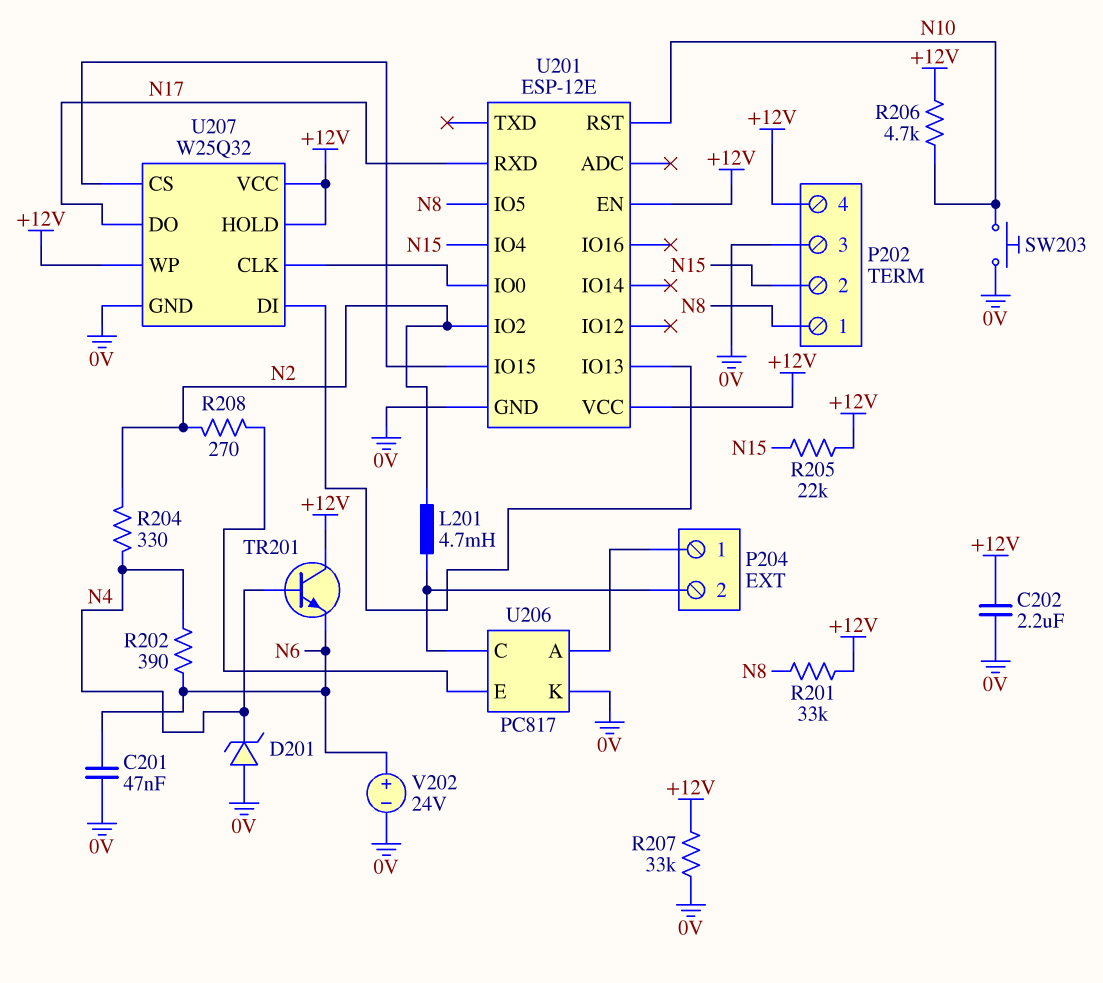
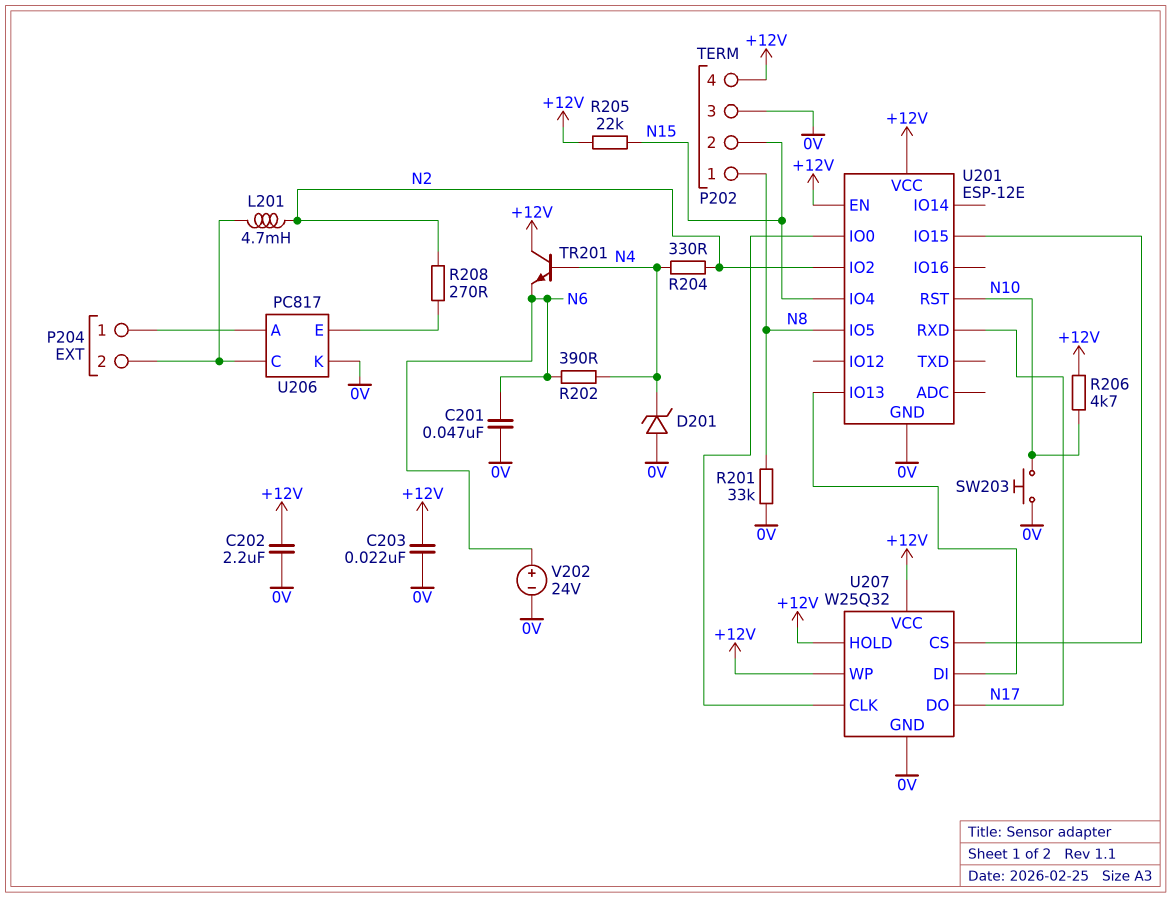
C203: none -> 22nF (+12V, 0V)
R201: 33k (+12V, N8) -> 33k (0V, N8)
R207: 33k (+12V, 0V) -> none

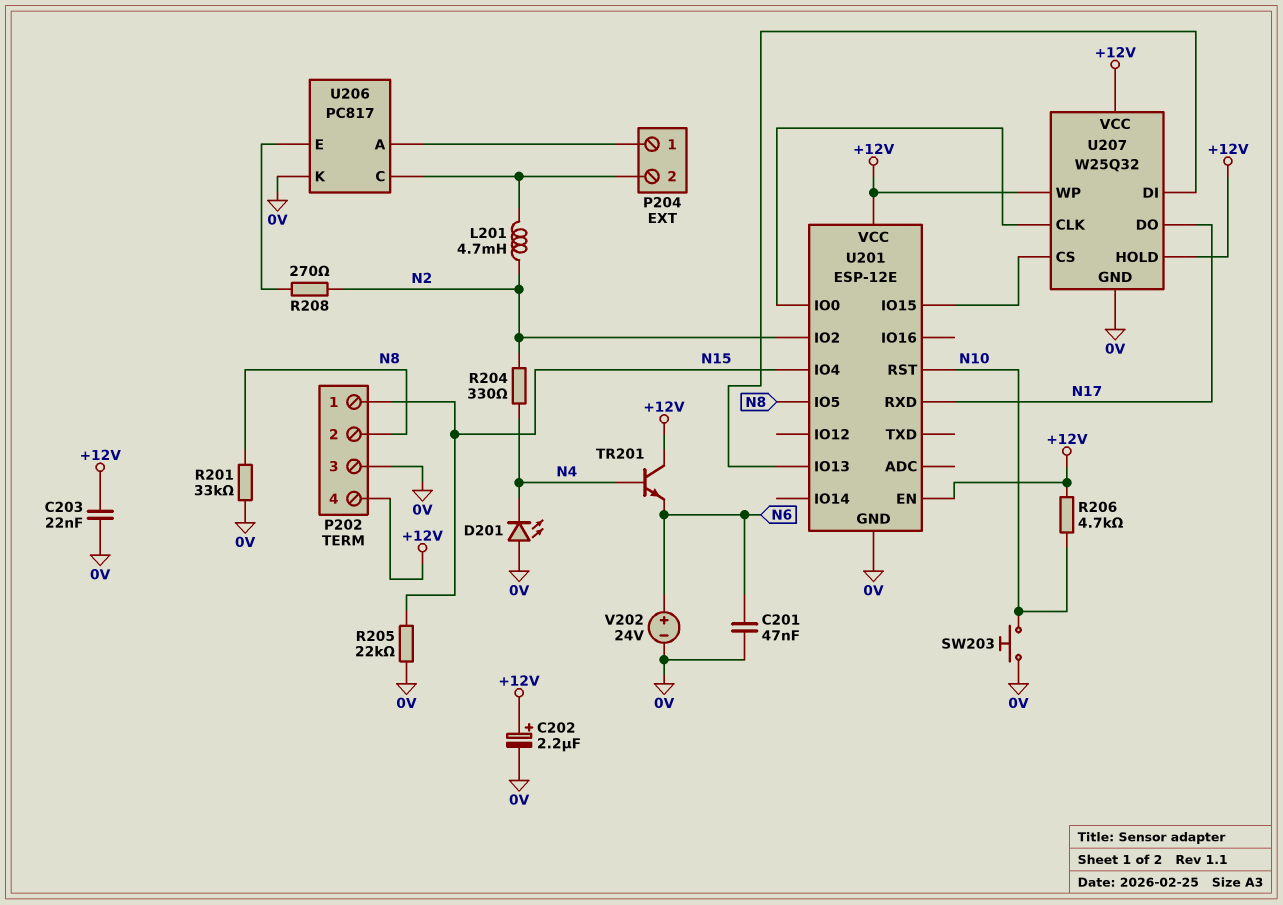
C202: 2.2uF (+12V, 0V) -> 2.2uF (plus +12V, minus 0V)
D201: zener (A 0V, K N4) -> LED (A 0V, K N4)
P202 pin 1: N8 -> N15
P202 pin 2: N15 -> N8
R202: 390 (N4, N6) -> none
R205: 22k (+12V, N15) -> 22k (0V, N15)

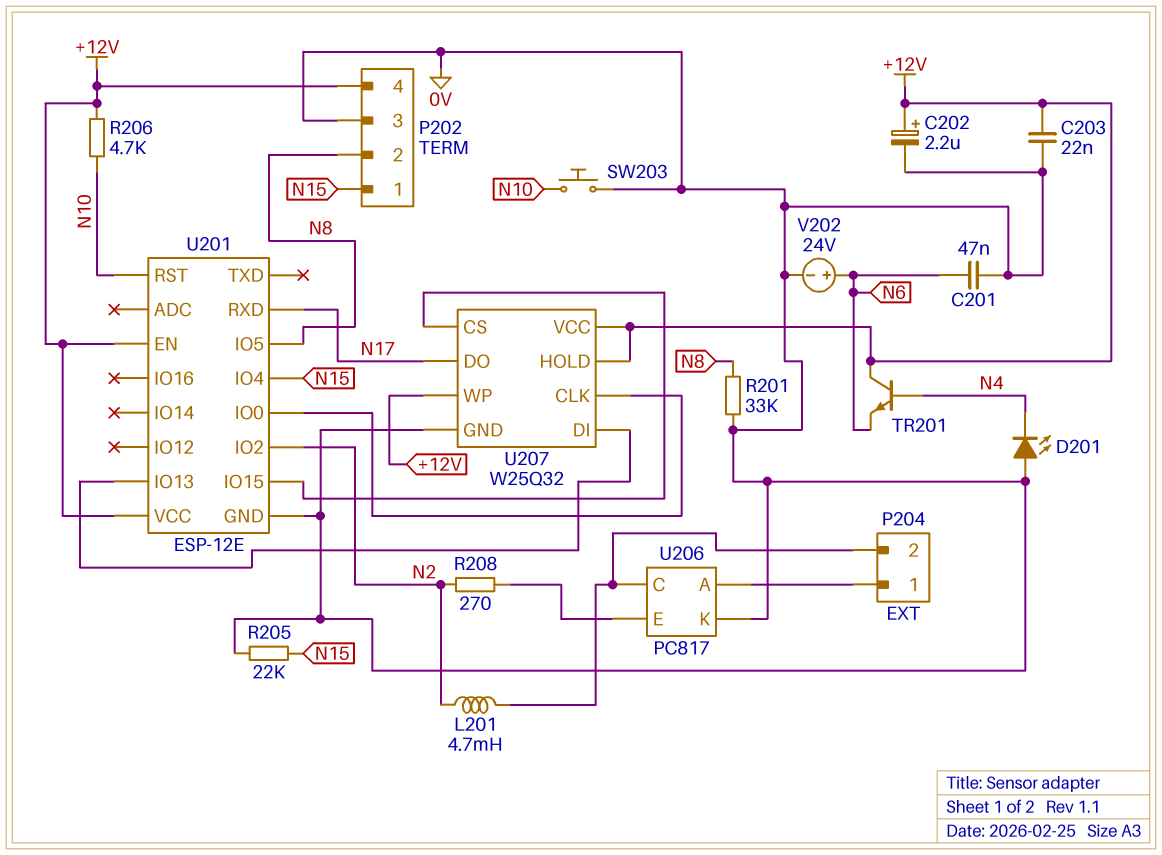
R204: 330 (N2, N4) -> none

